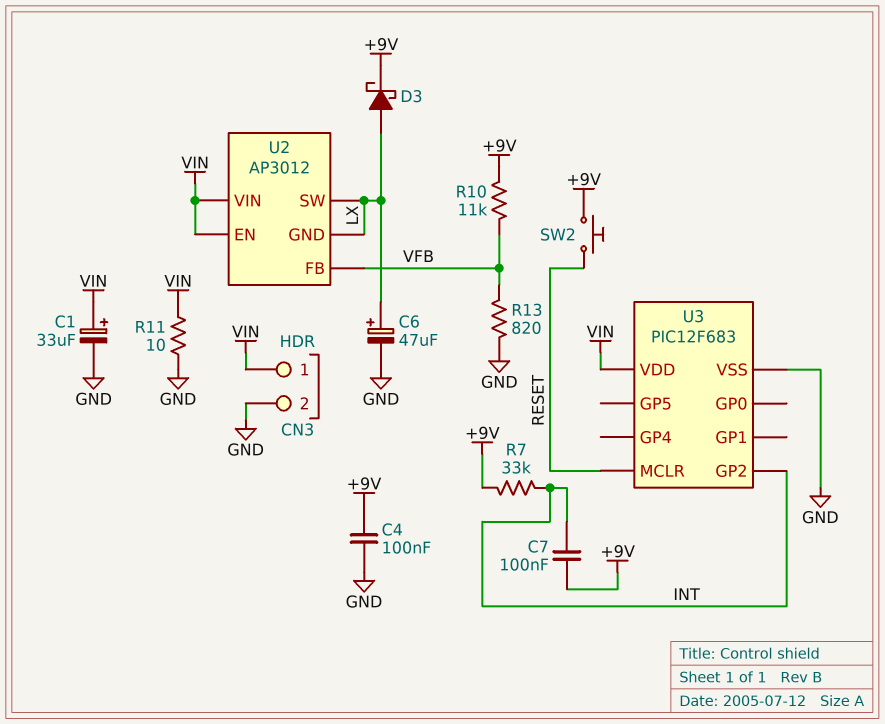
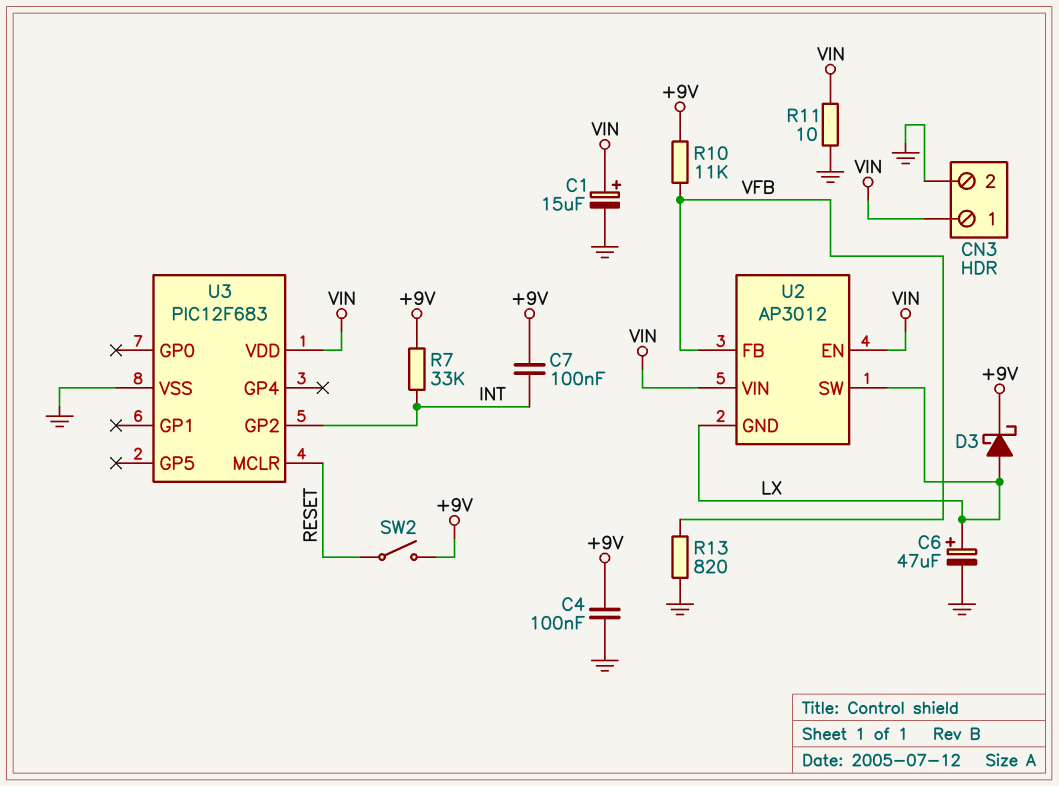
C1: 33uF (plus VIN, minus GND) -> 15uF (plus VIN, minus GND)
SW2: button (+9V, RESET) -> switch (+9V, RESET)

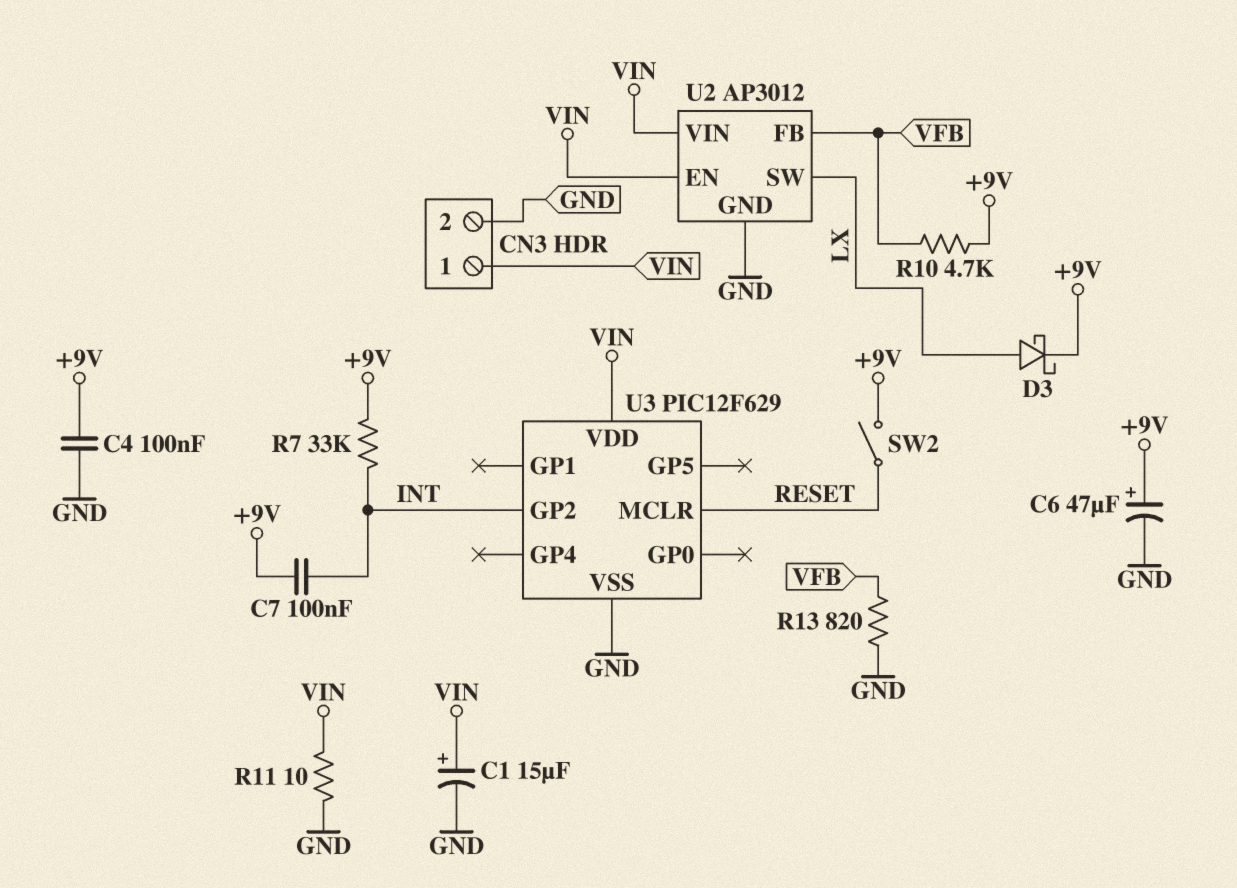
C6: 47uF (plus LX, minus GND) -> 47uF (plus +9V, minus GND)
R10: 11k (+9V, VFB) -> 4.7k (+9V, VFB)
U2 pin GND: LX -> GND
U3: PIC12F683 -> PIC12F629

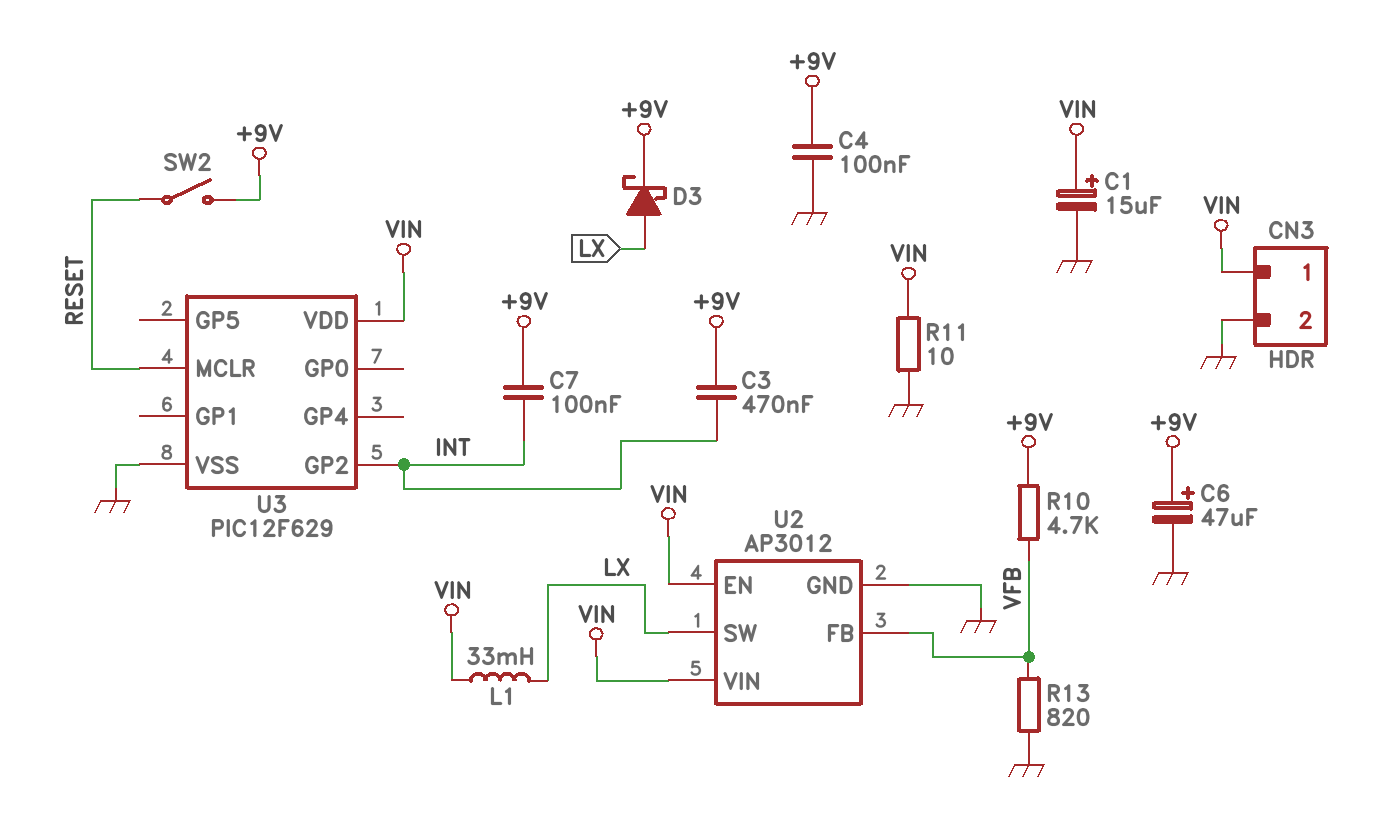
C3: none -> 470nF (+9V, INT)
L1: none -> 33mH (LX, VIN)
R7: 33k (+9V, INT) -> none

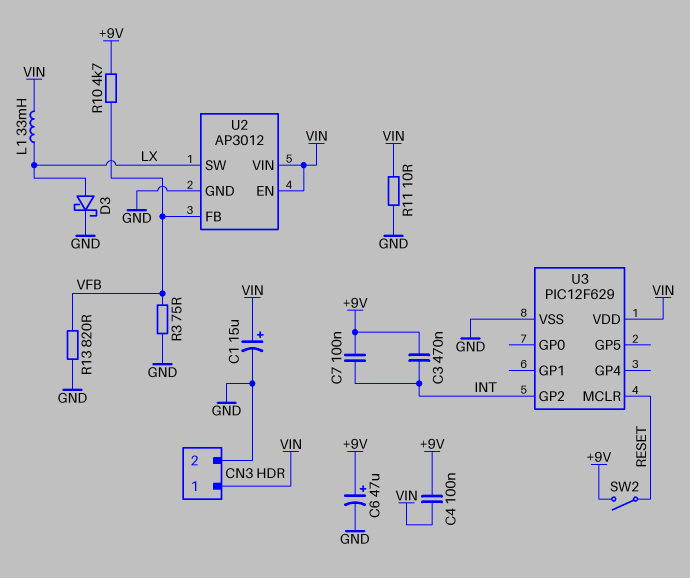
C4: 100nF (+9V, GND) -> 100nF (+9V, VIN)
D3: schottky (A LX, K +9V) -> schottky (A LX, K GND)
R3: none -> 75 (GND, VFB)

